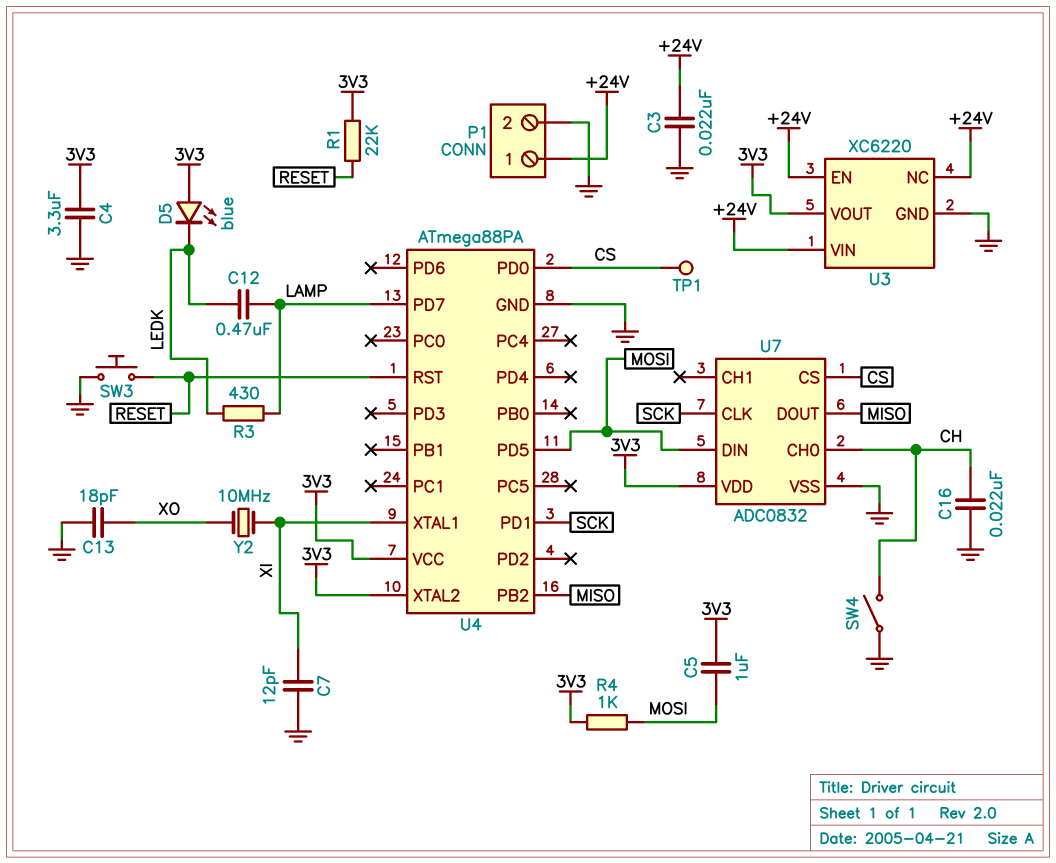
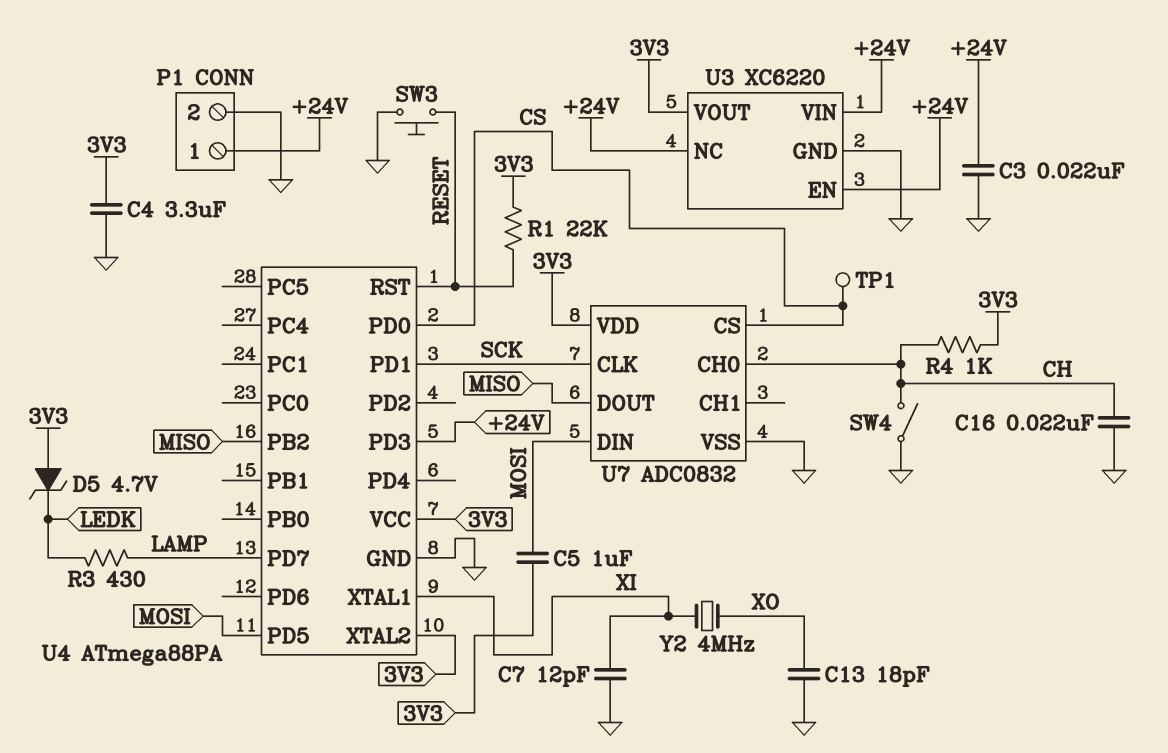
C12: 470nF (LAMP, LEDK) -> none
D5: LED blue (A 3V3, K LEDK) -> zener 4.7V (A 3V3, K LEDK)
R4: 1k (3V3, MOSI) -> 1k (3V3, CH)
U4 pin PD3: none -> +24V
Y2: 10MHz (XI, XO) -> 4MHz (XI, XO)

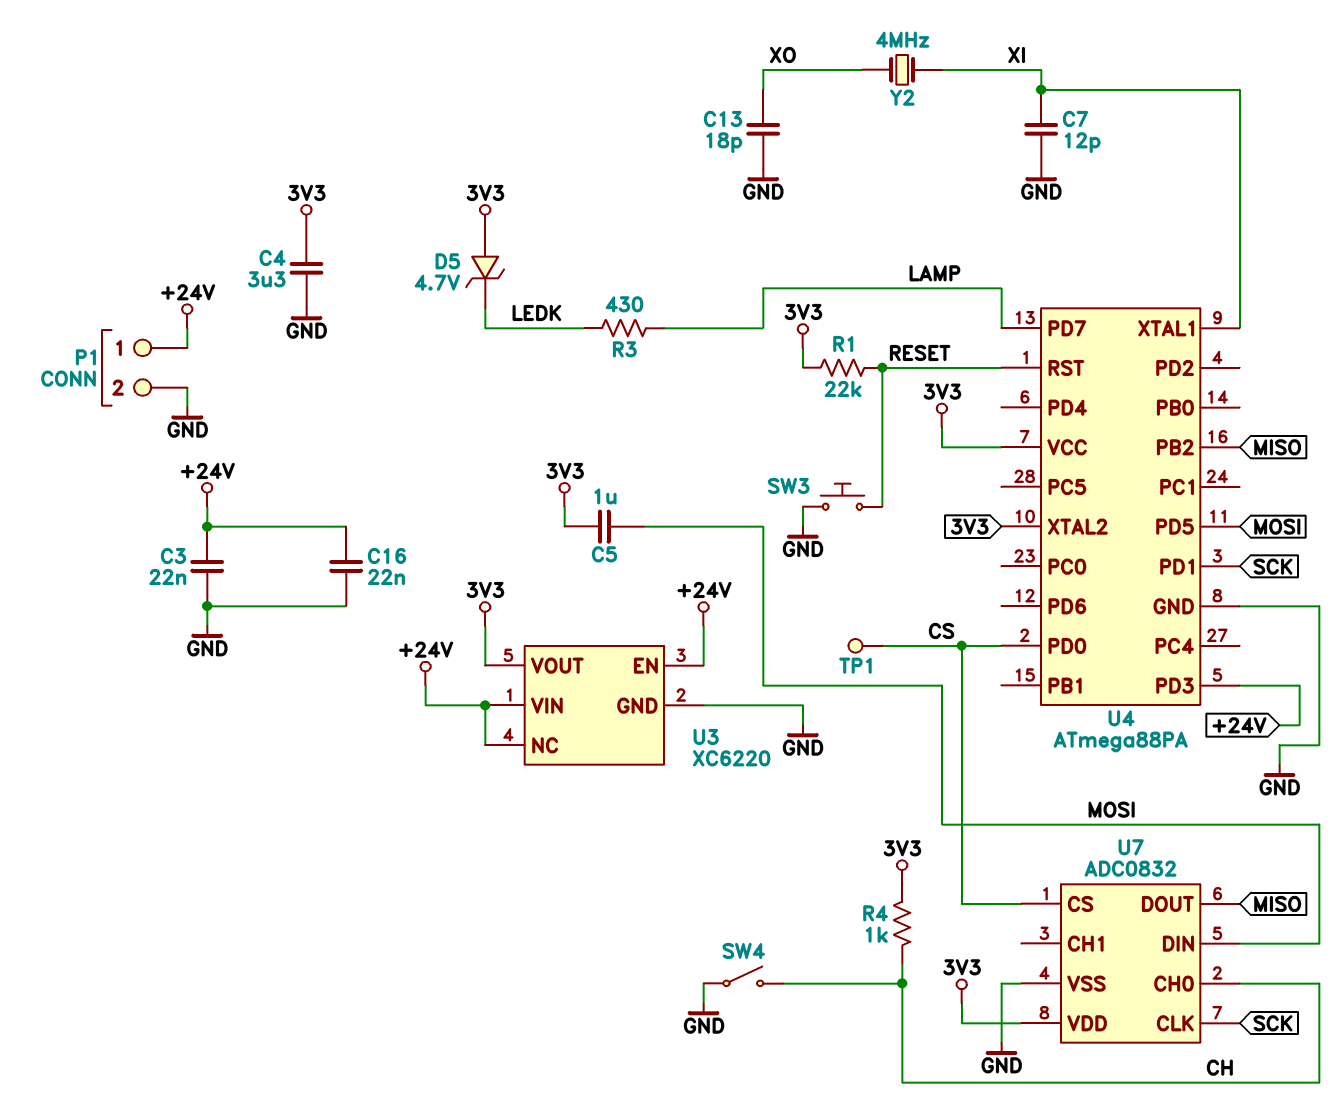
C16: 22nF (CH, GND) -> 22nF (+24V, GND)

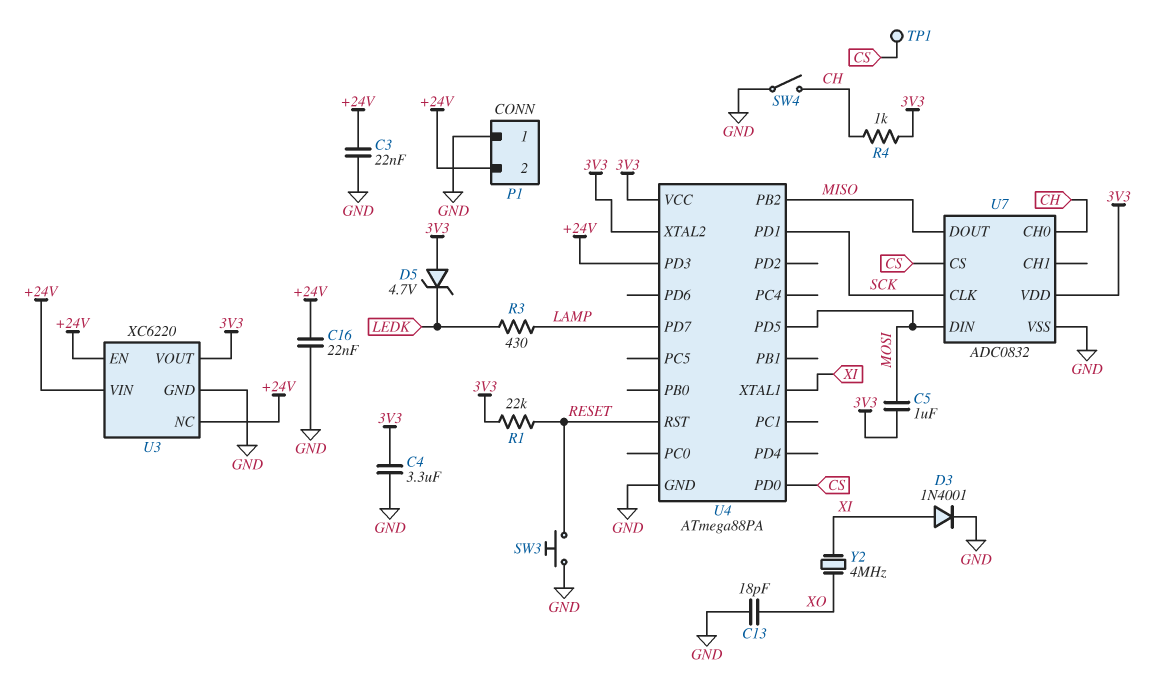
C7: 12pF (GND, XI) -> none
D3: none -> diode 1N4001 (A XI, K GND)
P1 pin 1: +24V -> GND
P1 pin 2: GND -> +24V

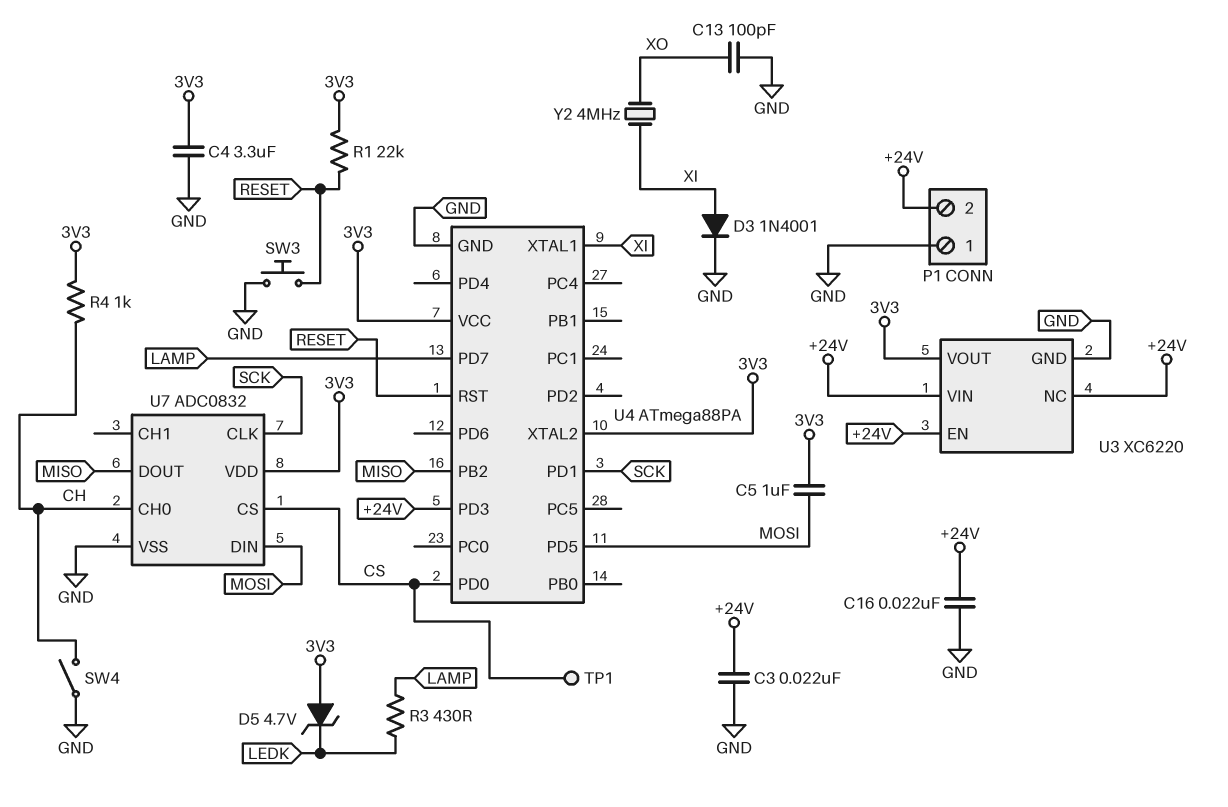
C13: 18pF (GND, XO) -> 100pF (GND, XO)

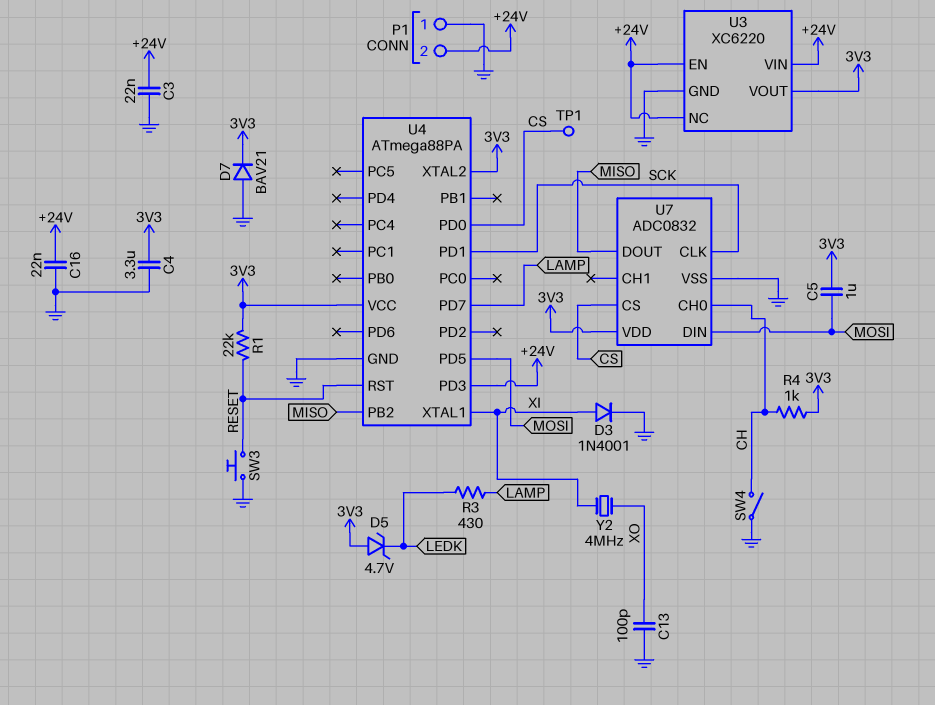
D7: none -> diode BAV21 (A GND, K 3V3)

